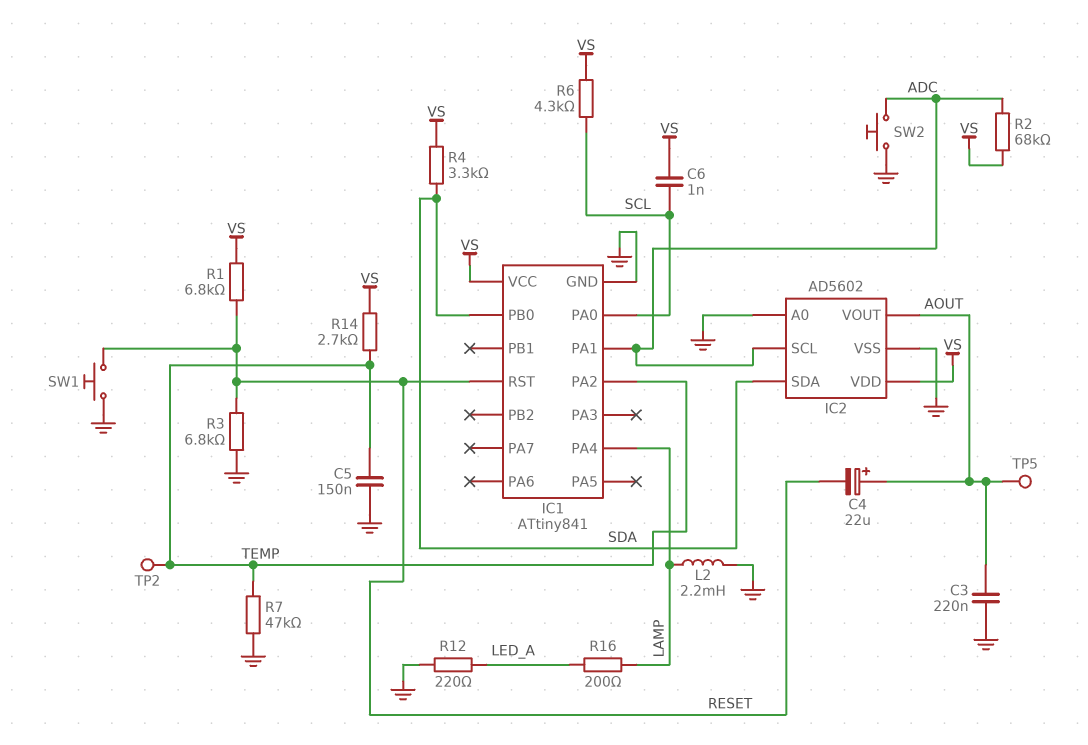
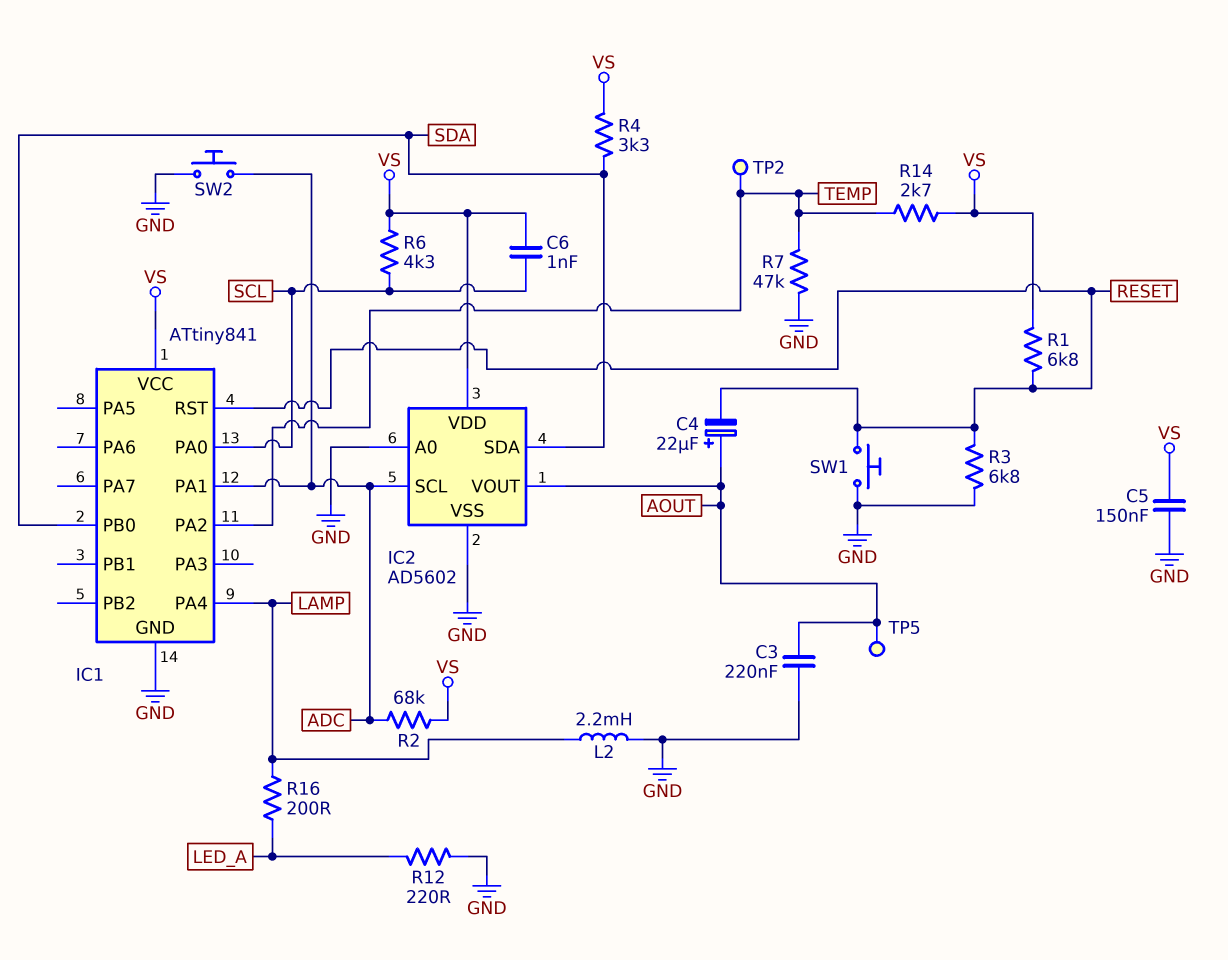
C5: 150nF (GND, TEMP) -> 150nF (GND, VS)

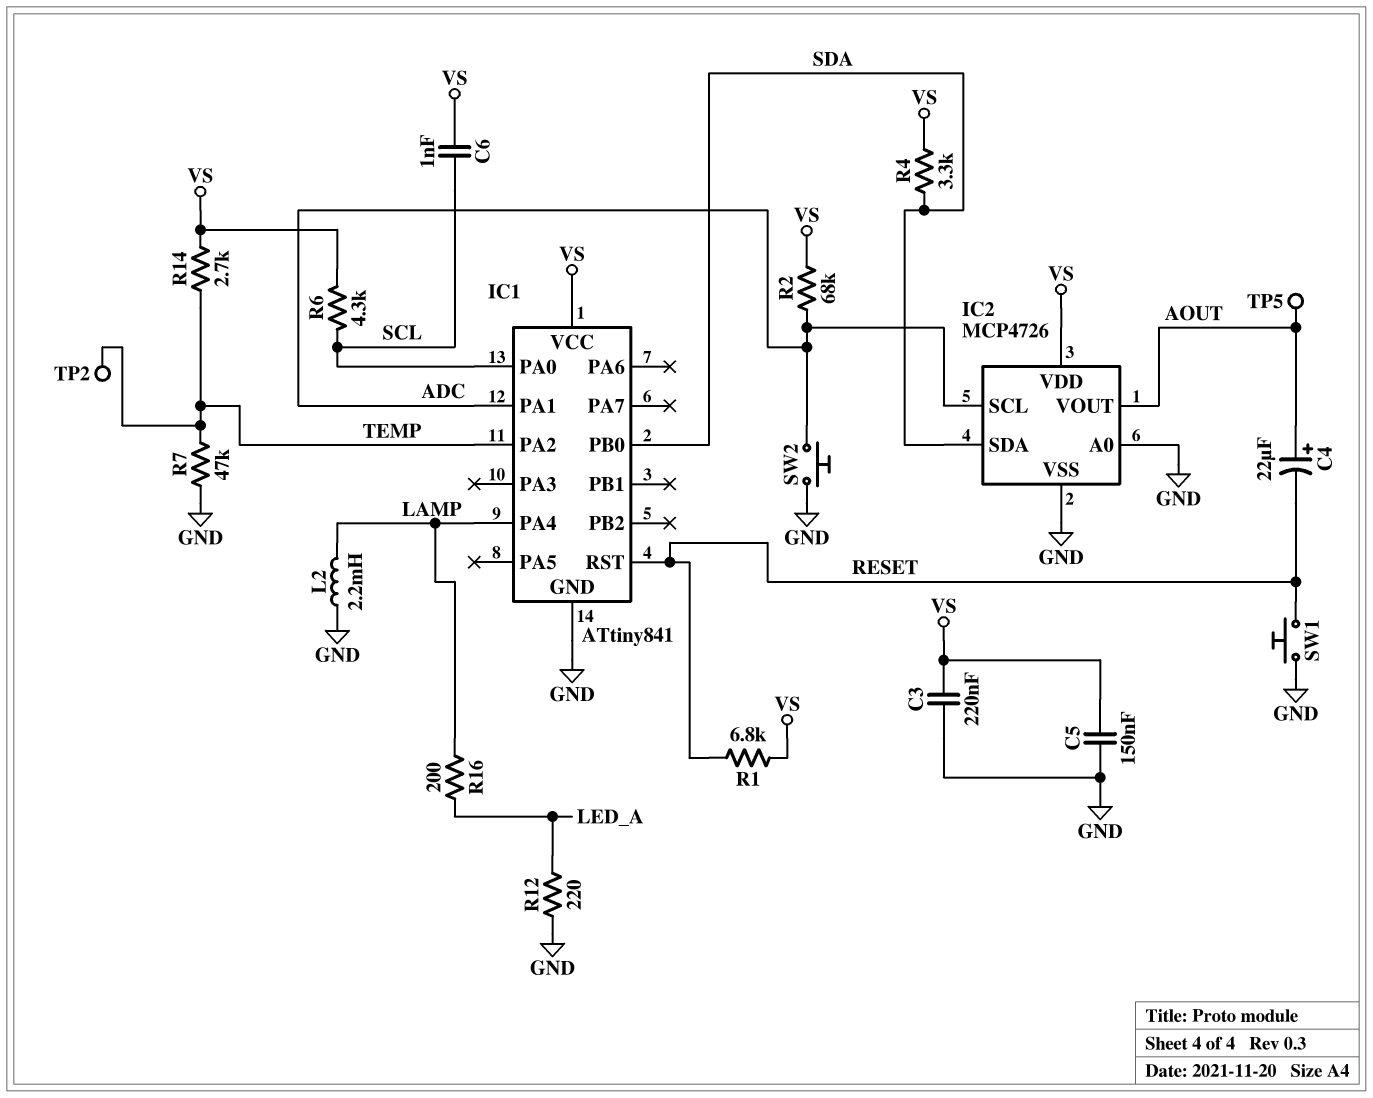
C3: 220nF (AOUT, GND) -> 220nF (GND, VS)
IC2: AD5602 -> MCP4726
R3: 6.8k (GND, RESET) -> none

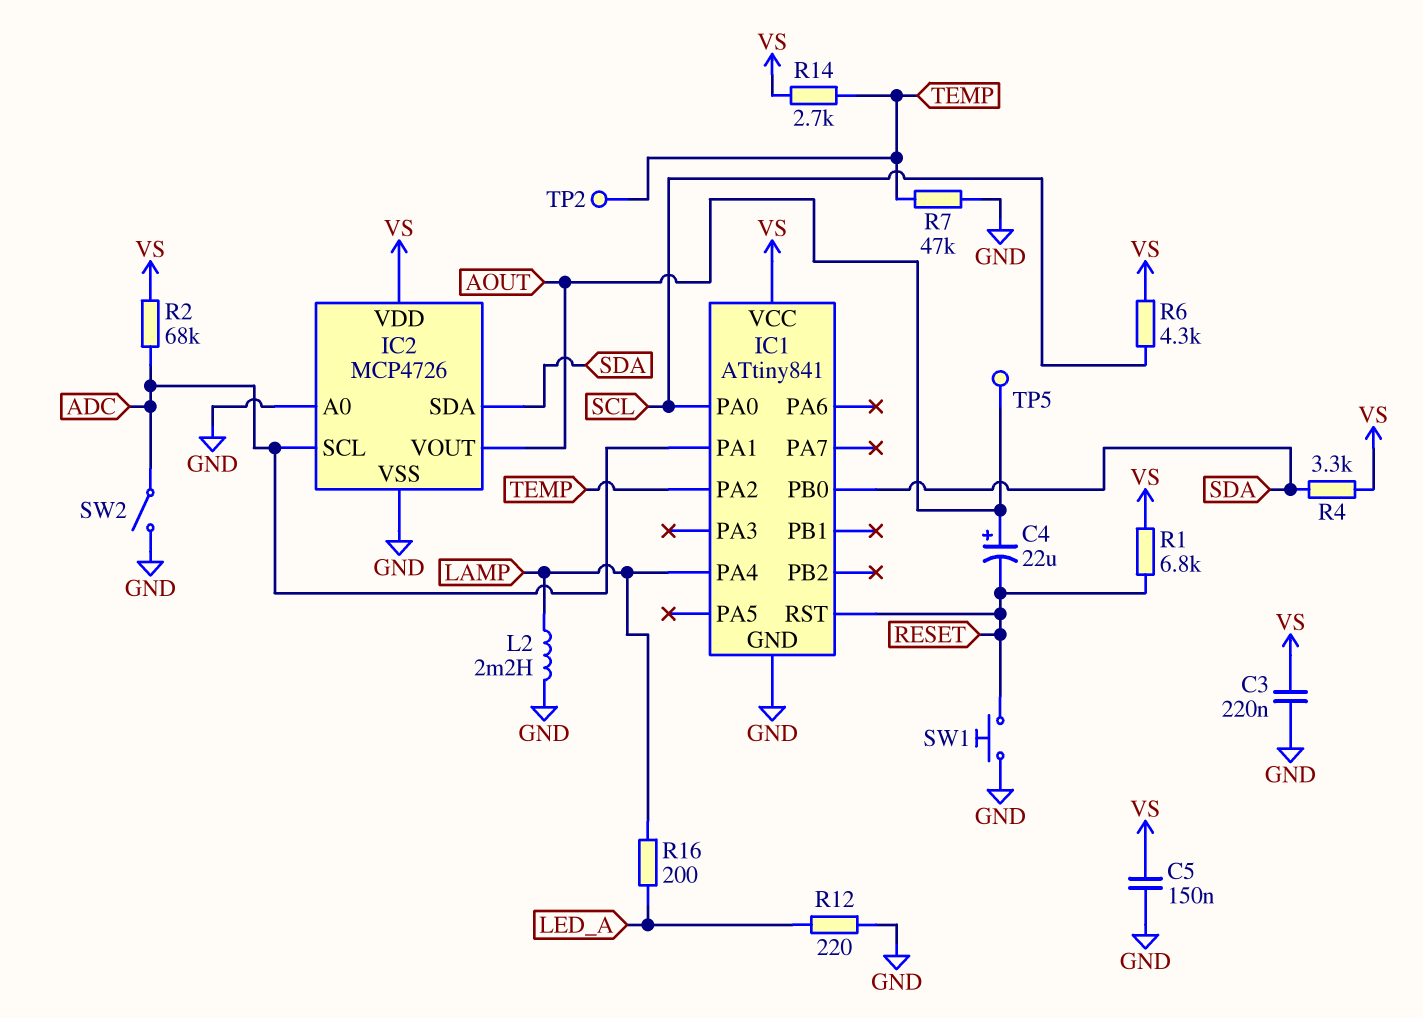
C6: 1nF (SCL, VS) -> none
SW2: button (ADC, GND) -> switch (ADC, GND)

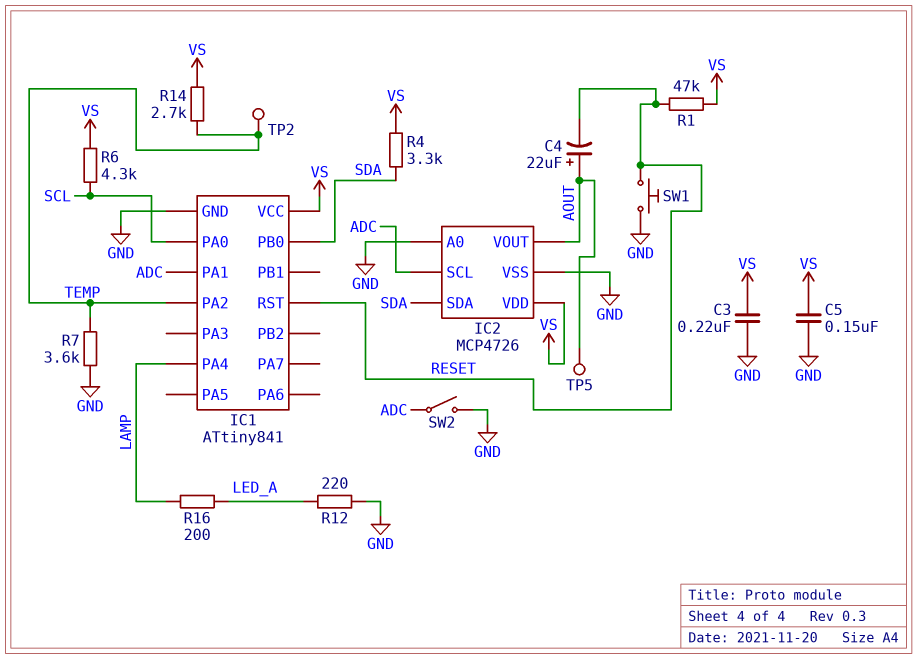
L2: 2.2mH (GND, LAMP) -> none
R1: 6.8k (RESET, VS) -> 47k (RESET, VS)
R2: 68k (ADC, VS) -> none
R7: 47k (GND, TEMP) -> 3.6k (GND, TEMP)

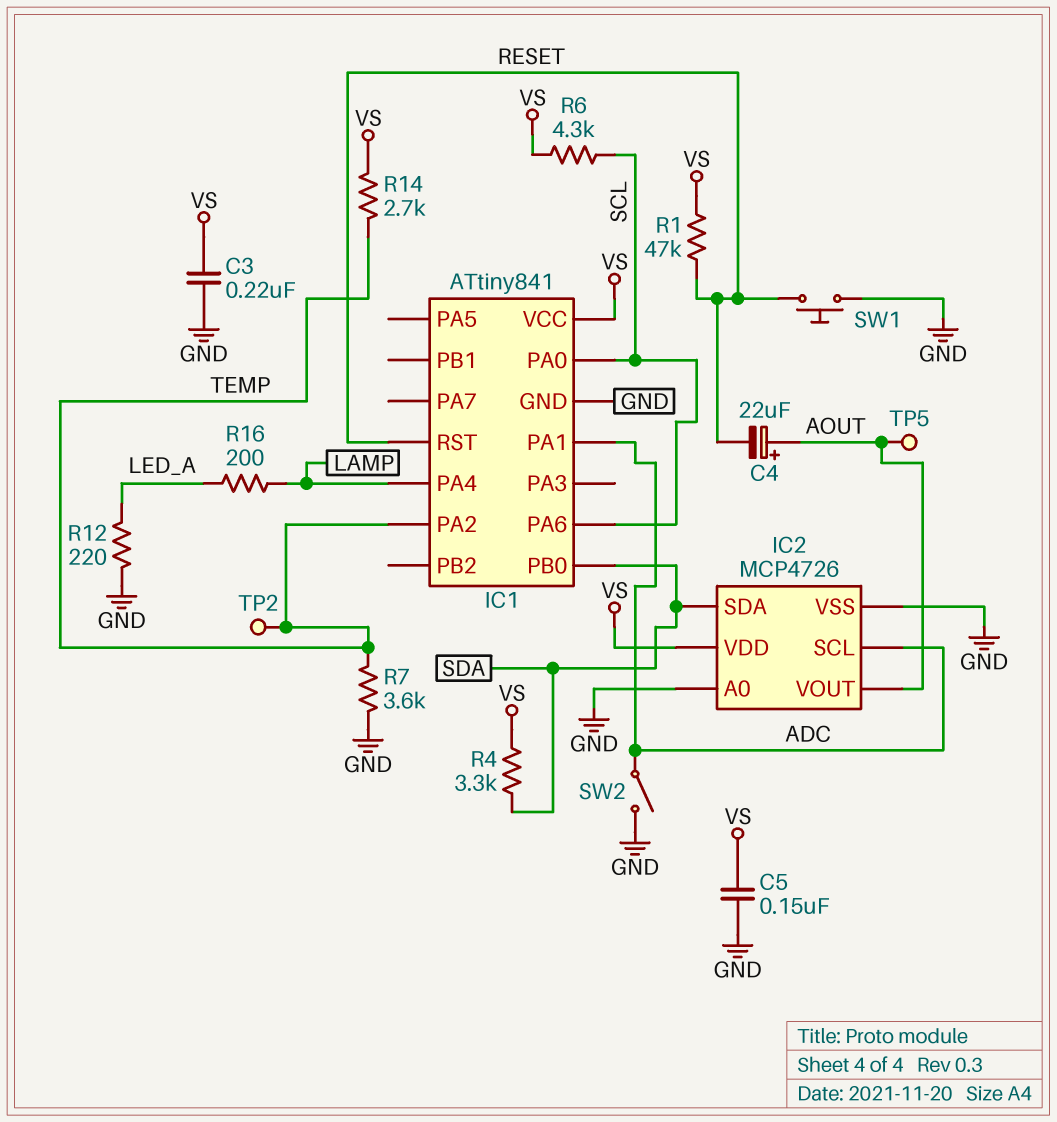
IC1 pin PA6: none -> SCL

